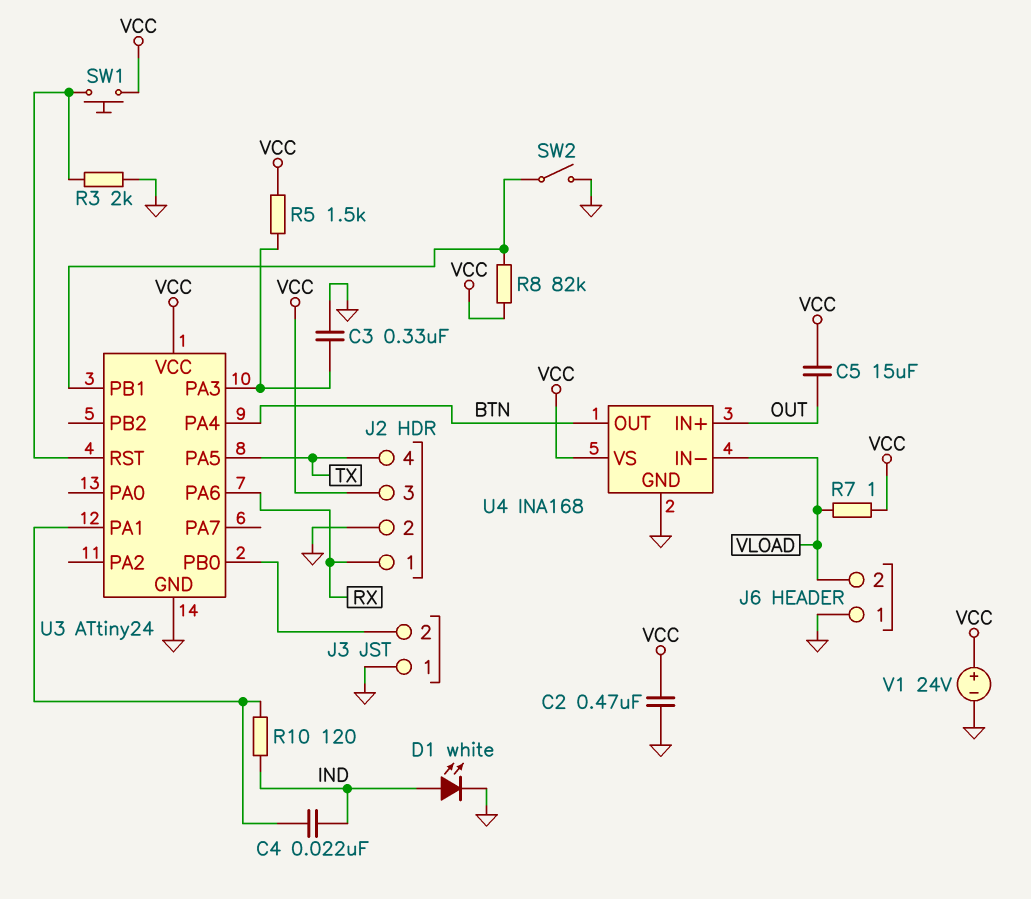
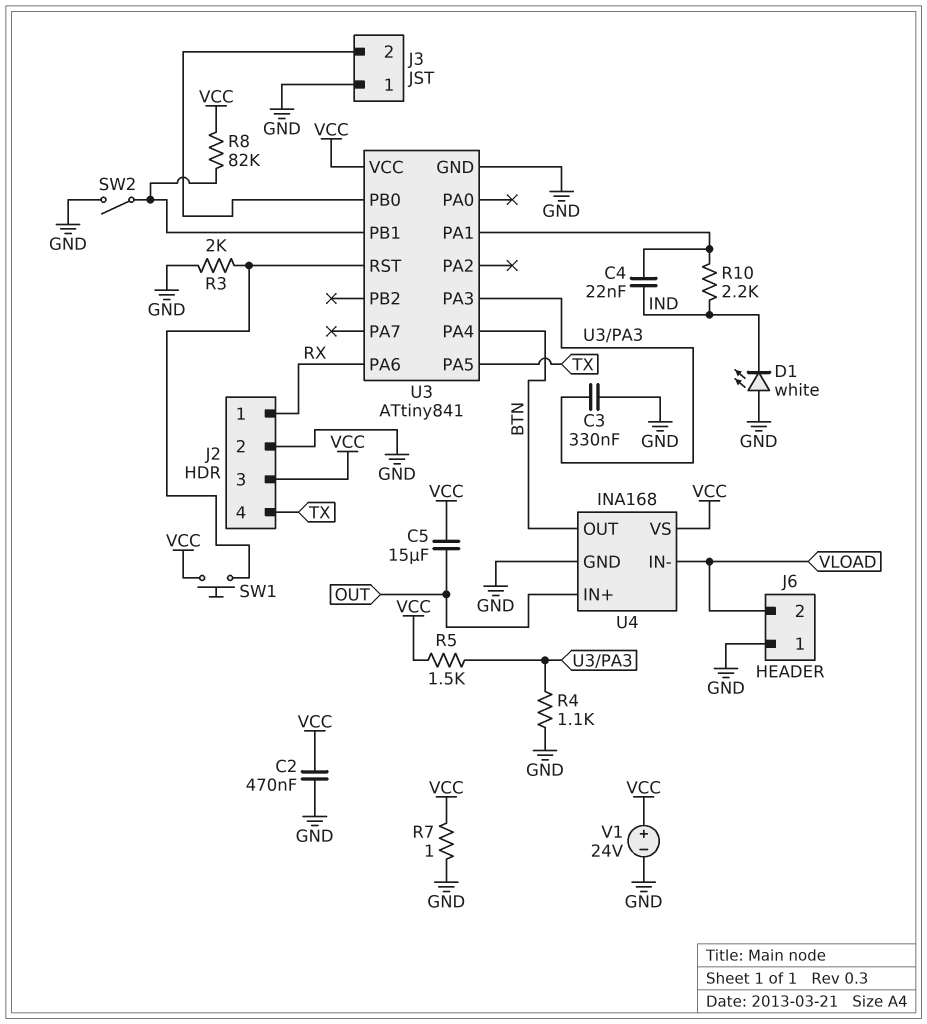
D1: LED white (A IND, K GND) -> LED white (A GND, K IND)
R4: none -> 1.1k (GND, U3/PA3)
R7: 1 (VCC, VLOAD) -> 1 (GND, VCC)
R10: 120 (IND, U3/PA1) -> 2.2k (IND, U3/PA1)
U3: ATtiny24 -> ATtiny841

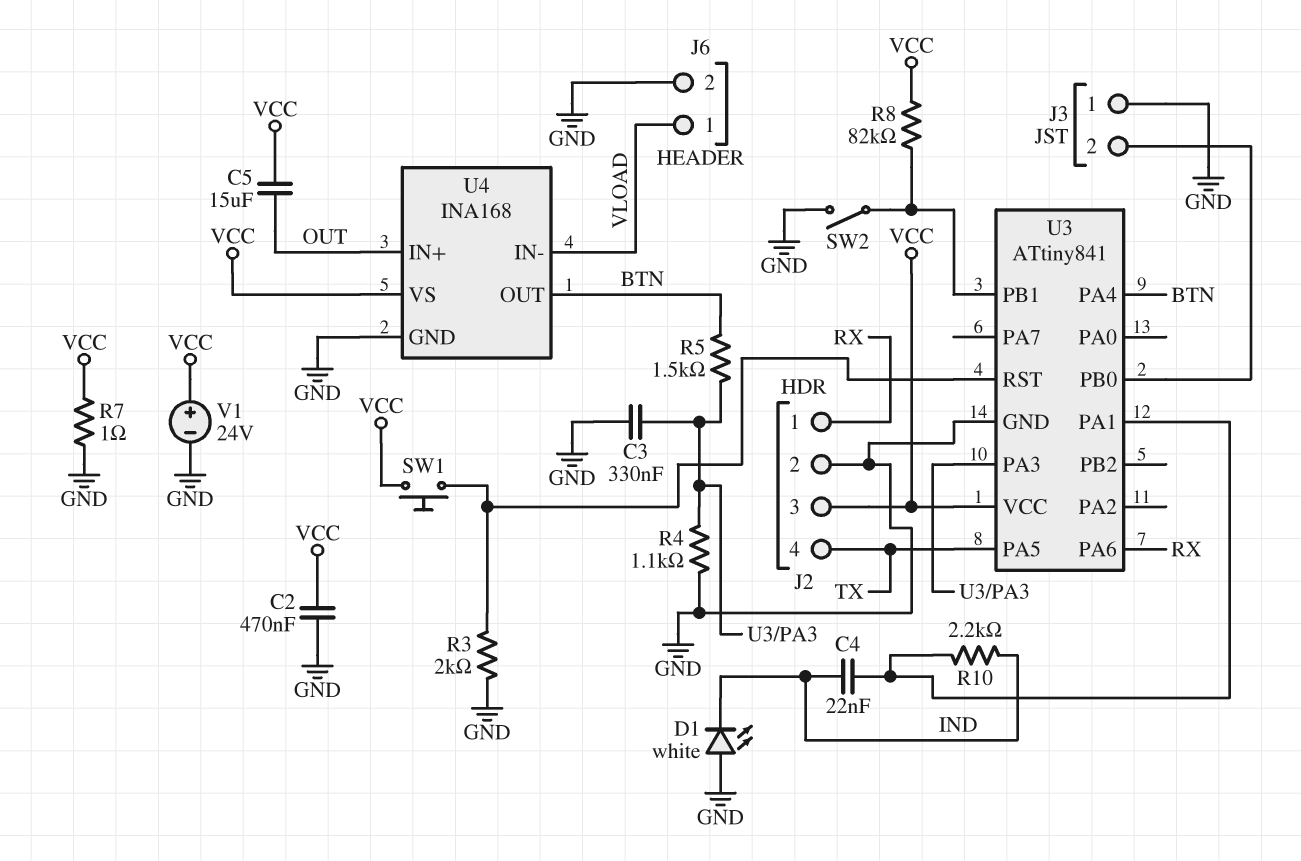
J6 pin 1: GND -> VLOAD
J6 pin 2: VLOAD -> GND
R5: 1.5k (U3/PA3, VCC) -> 1.5k (BTN, U3/PA3)

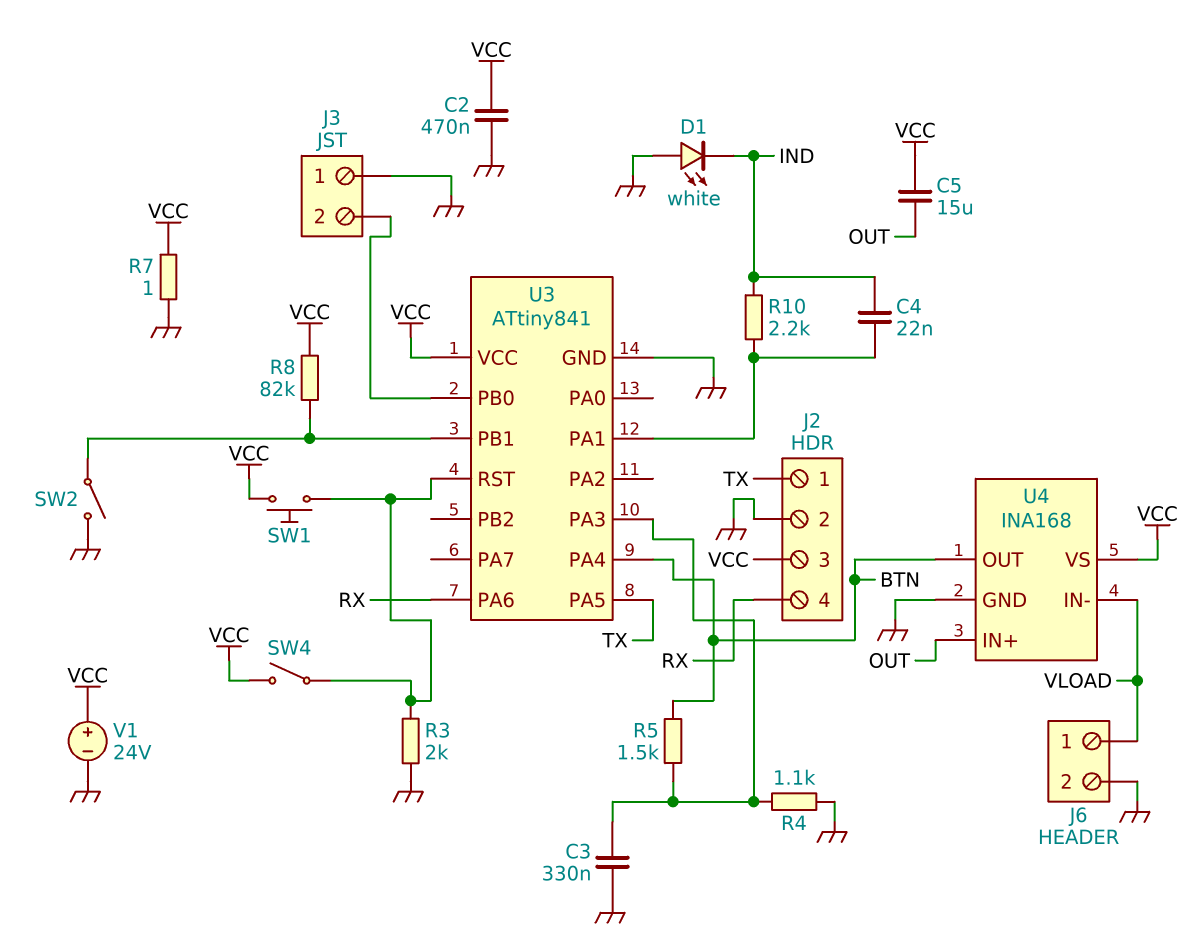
J2 pin 1: RX -> TX
J2 pin 4: TX -> RX
SW4: none -> switch (U3/RST, VCC)

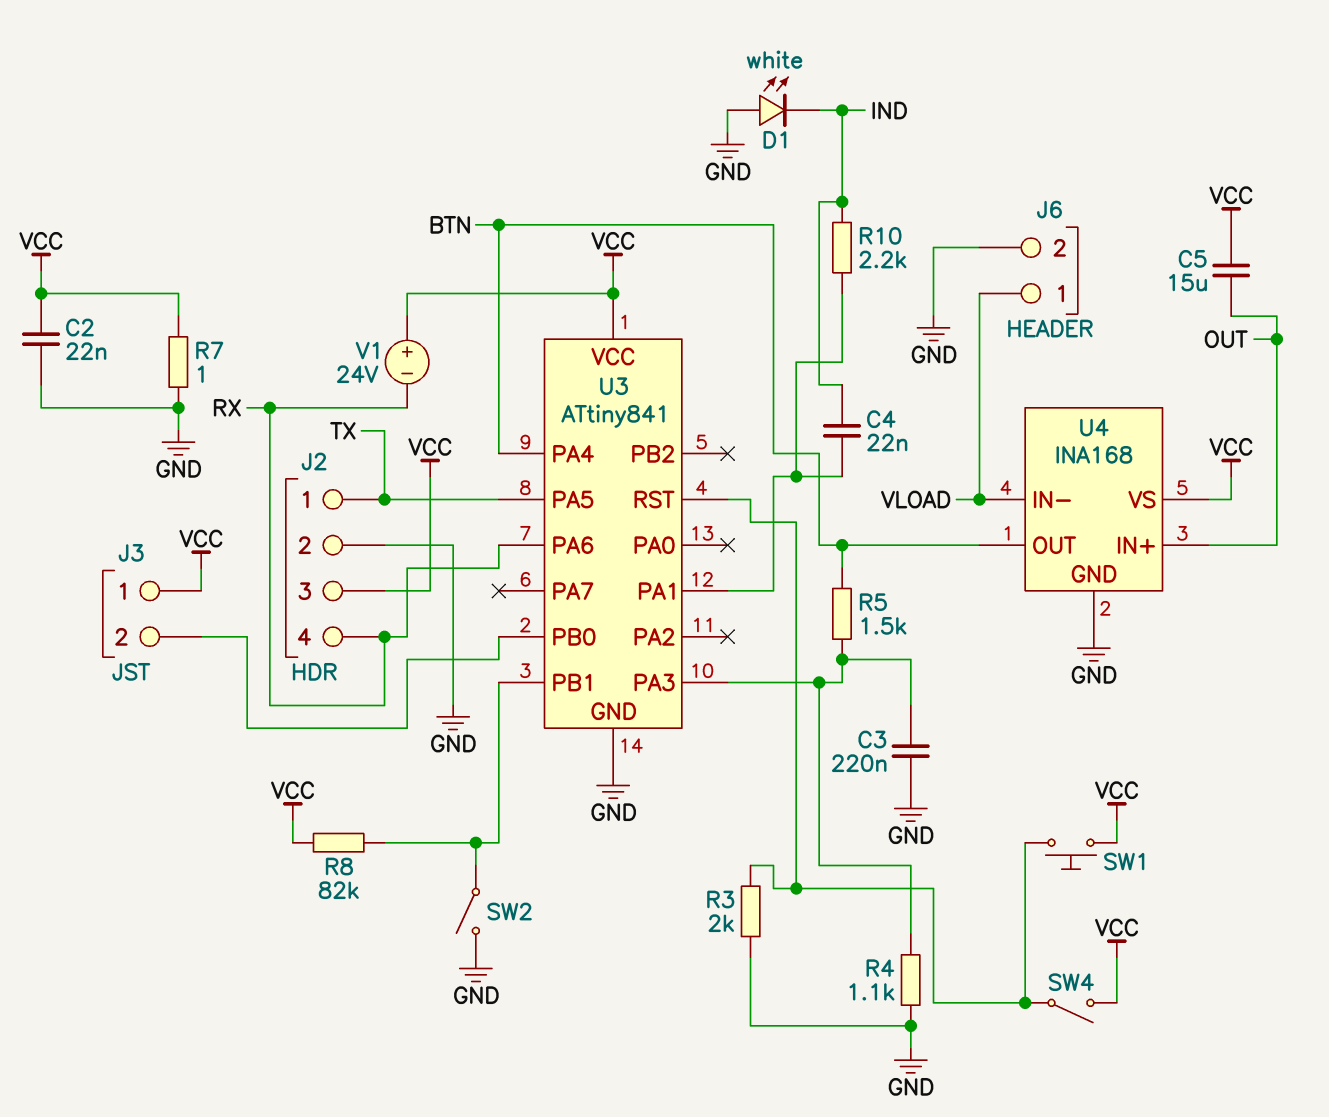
C2: 470nF (GND, VCC) -> 22nF (GND, VCC)
C3: 330nF (GND, U3/PA3) -> 220nF (GND, U3/PA3)
J3 pin 1: GND -> VCC
V1: 24V (plus VCC, minus GND) -> 24V (plus VCC, minus RX)

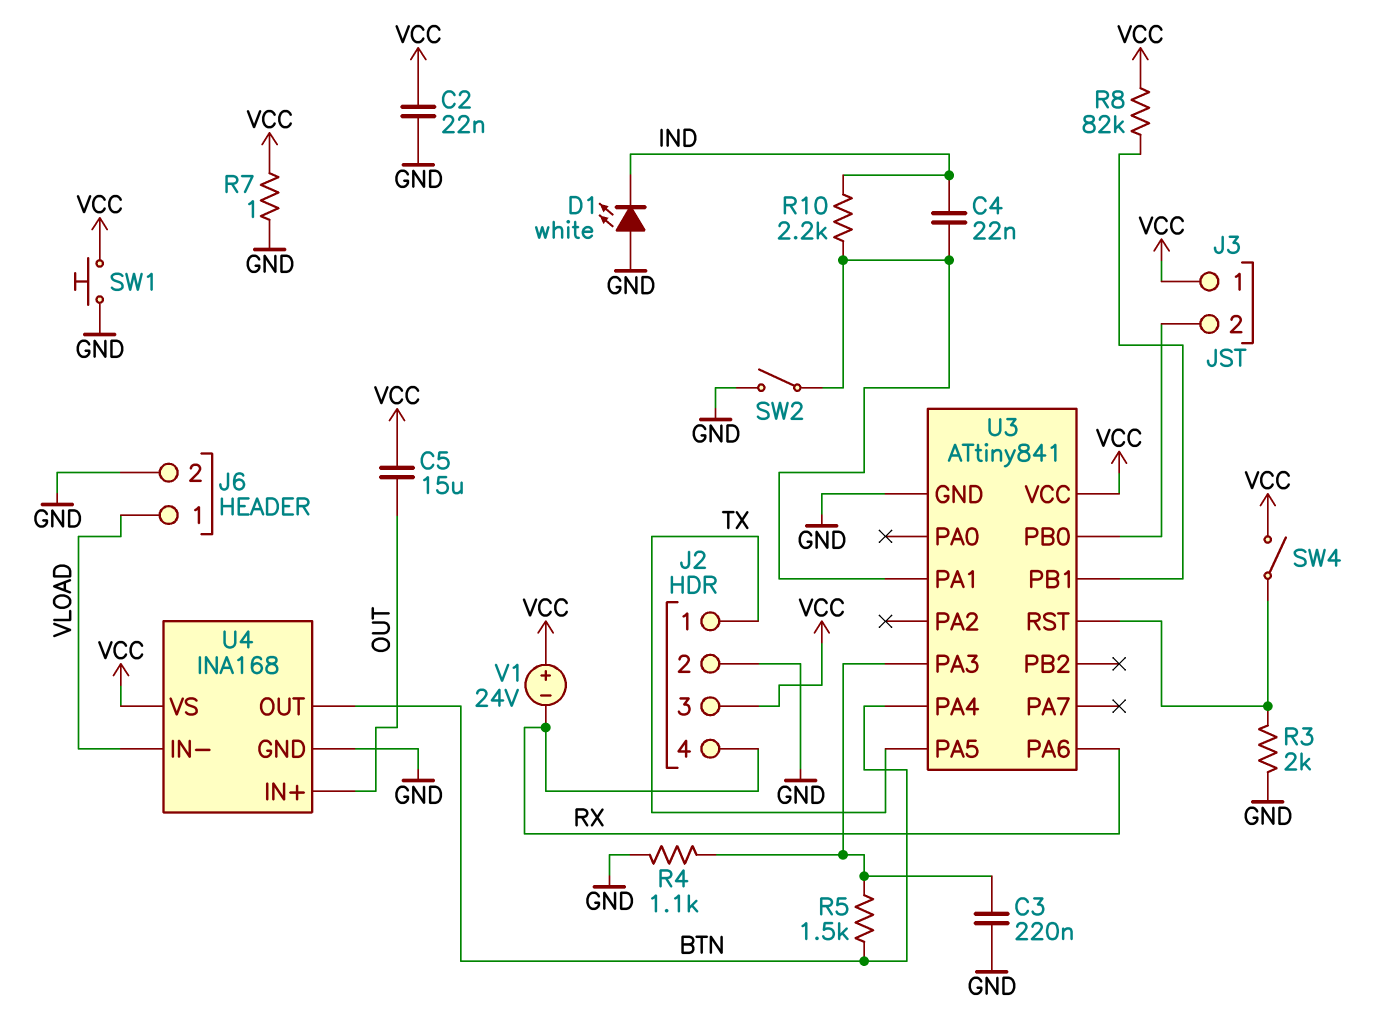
SW1: button (U3/RST, VCC) -> button (GND, VCC)
SW2: switch (GND, U3/PB1) -> switch (GND, U3/PA1)

